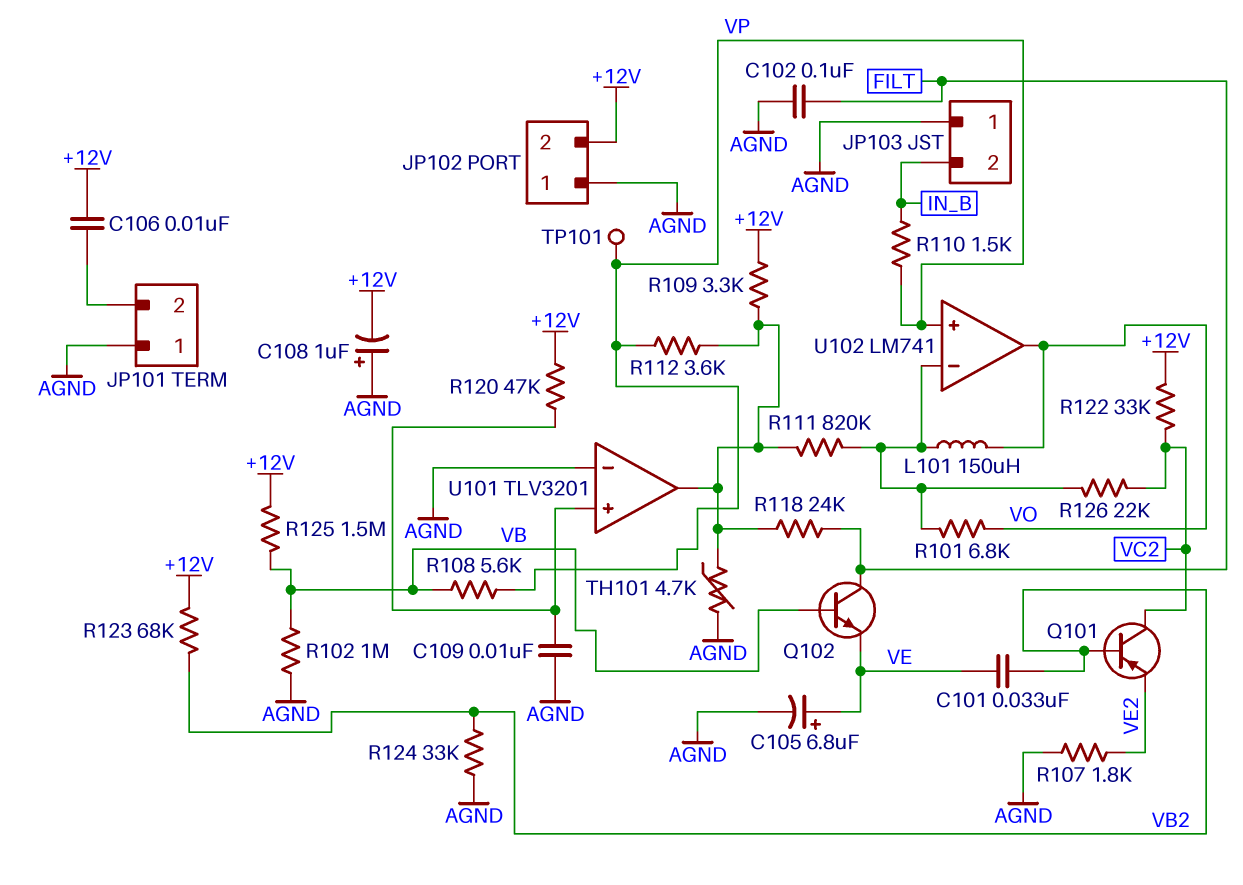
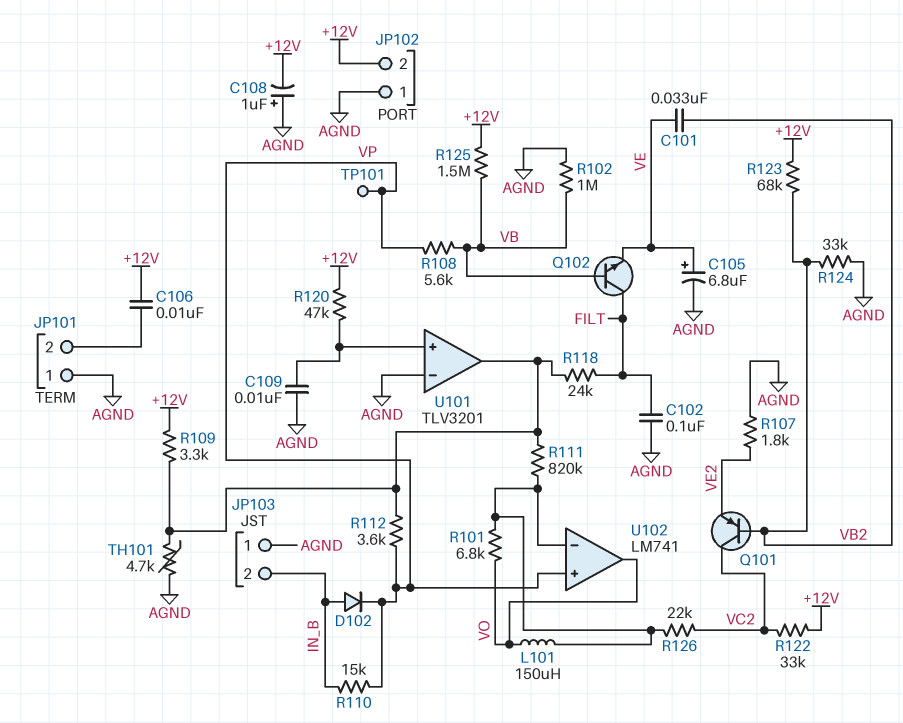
D102: none -> diode (A IN_B, K VP)
R110: 1.5k (IN_B, VP) -> 15k (IN_B, VP)

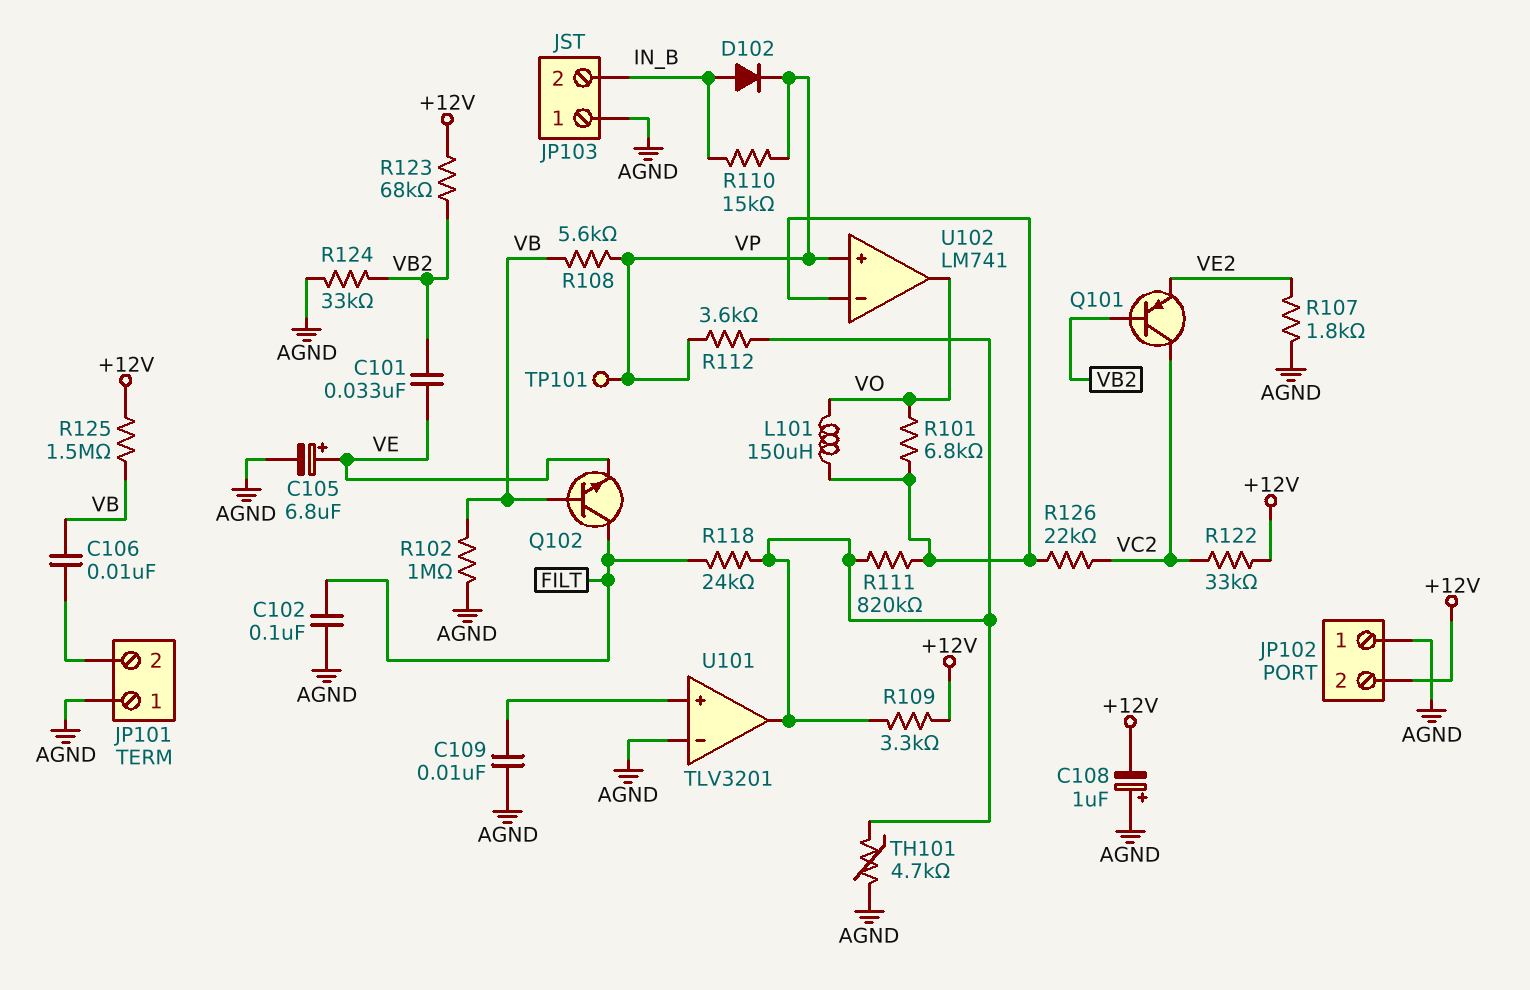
C106: 10nF (+12V, JP101/2) -> 10nF (JP101/2, VB)
R120: 47k (+12V, U101/in+) -> none

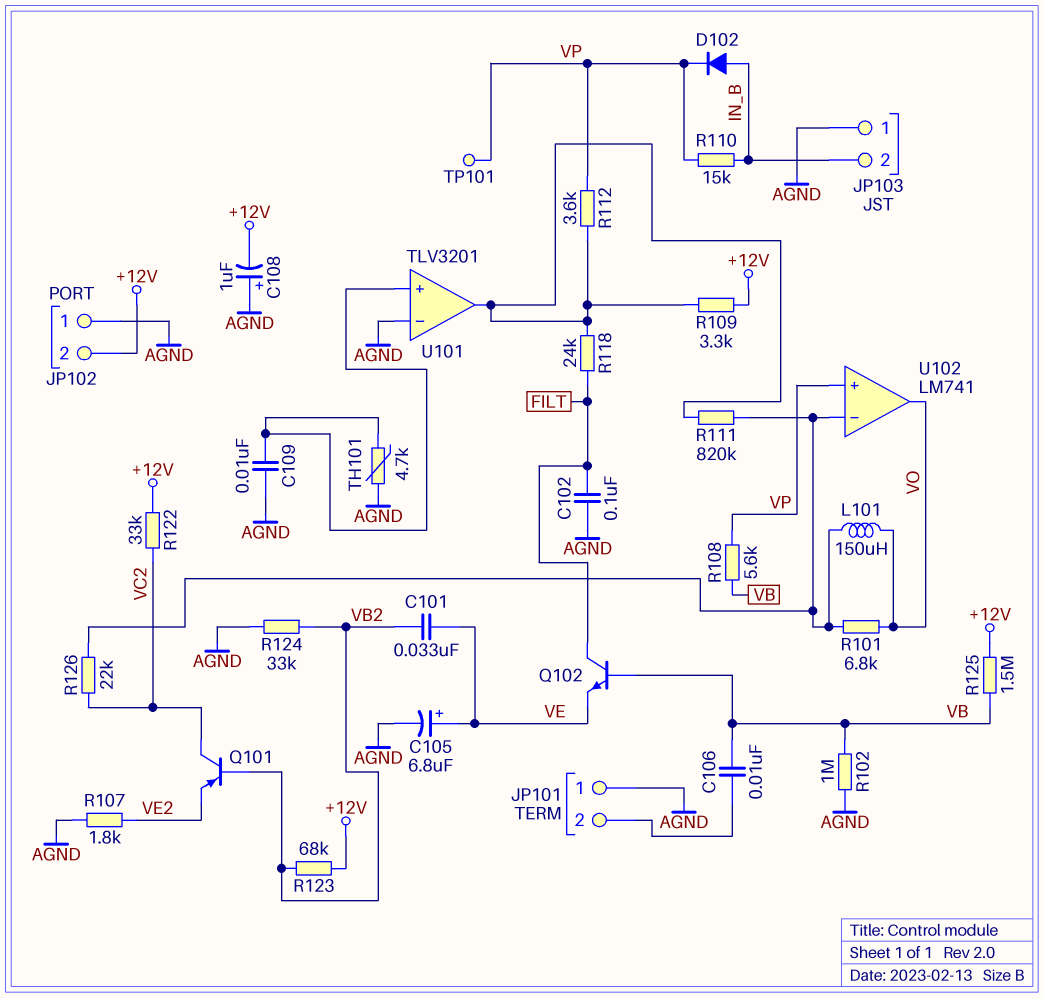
TH101: 4.7k (AGND, U101/out) -> 4.7k (AGND, U101/in+)

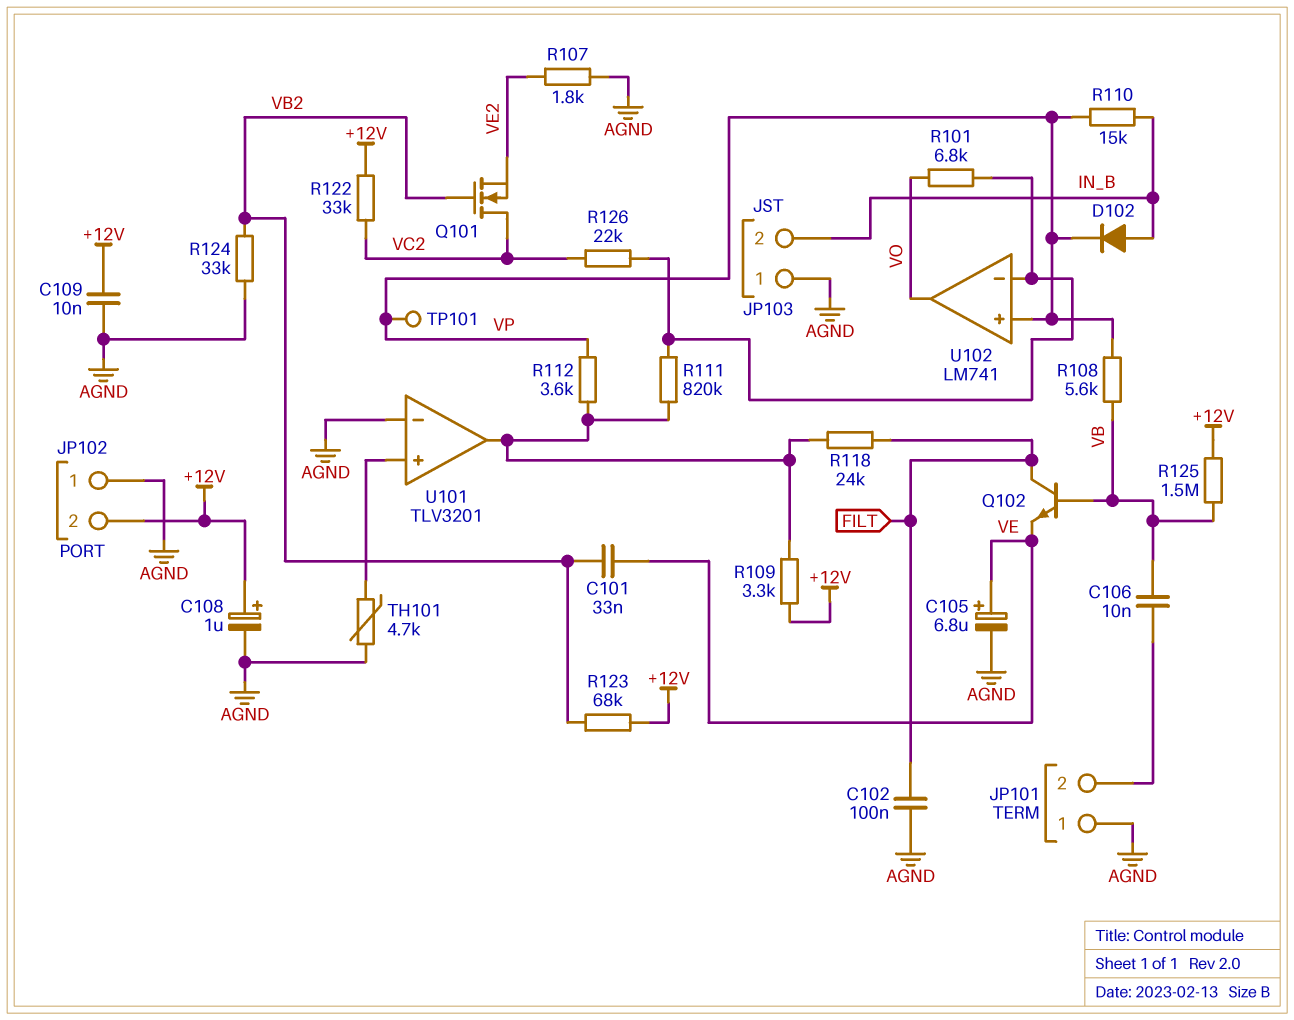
C108: 1uF (plus AGND, minus +12V) -> 1uF (plus +12V, minus AGND)
C109: 10nF (AGND, U101/in+) -> 10nF (+12V, AGND)
L101: 150uH (U102/in-, VO) -> none
Q101: PNP (B VB2, C VC2, E VE2) -> NMOS (G VB2, D VC2, S VE2)
R102: 1M (AGND, VB) -> none

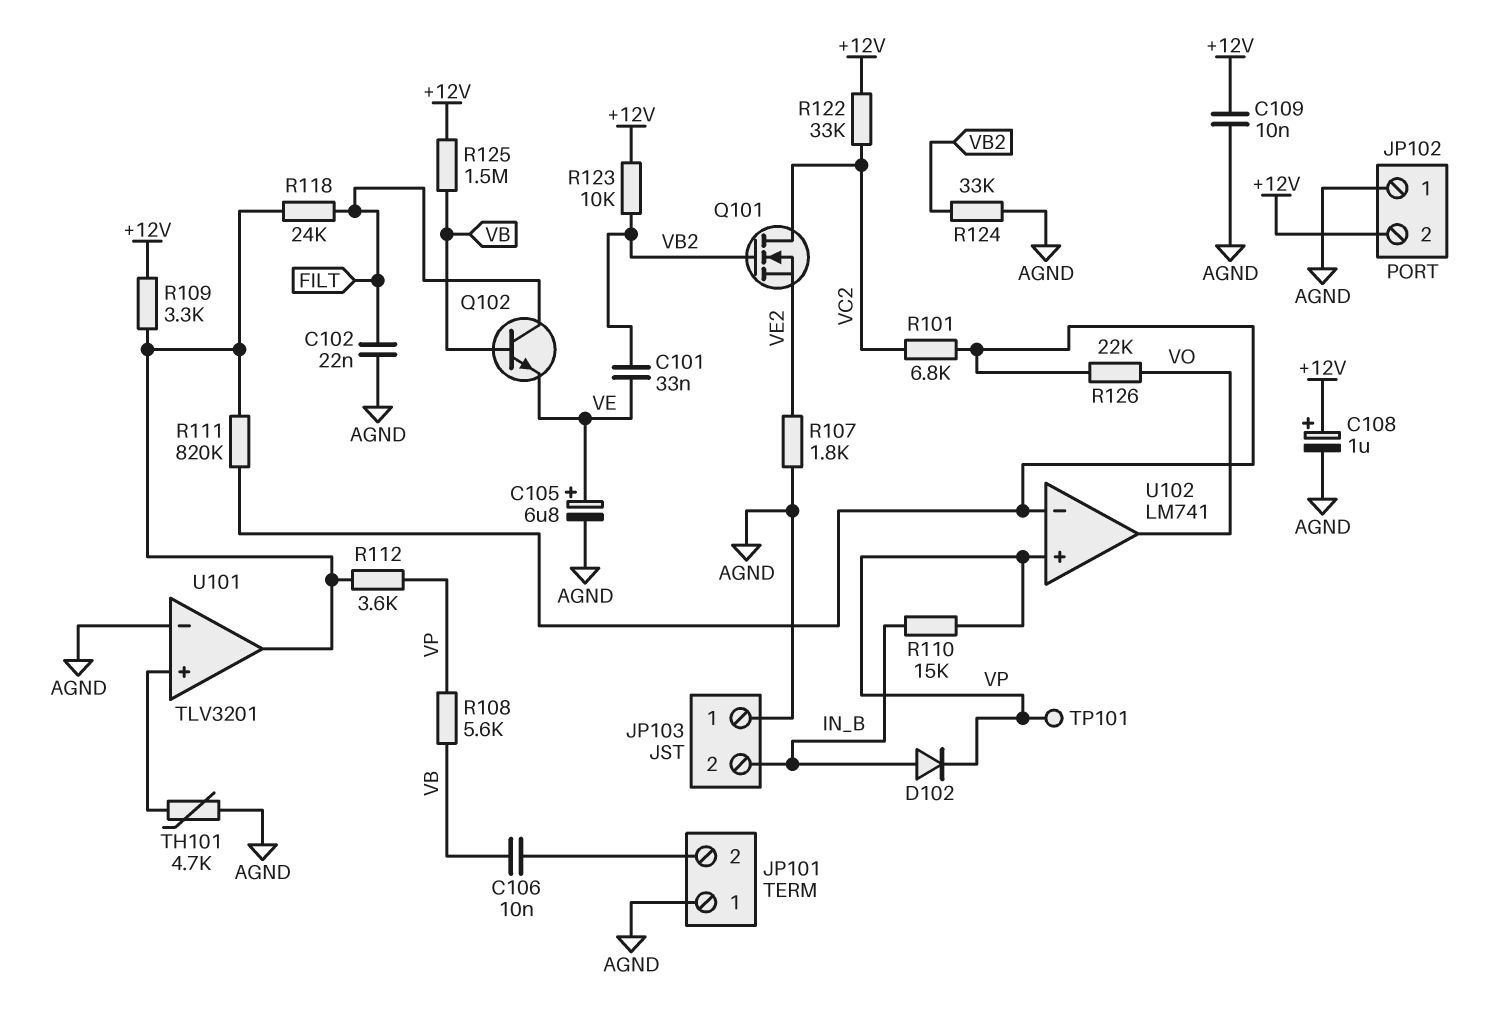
C102: 100nF (AGND, FILT) -> 22nF (AGND, FILT)
R101: 6.8k (U102/in-, VO) -> 6.8k (U102/in-, VC2)
R123: 68k (+12V, VB2) -> 10k (+12V, VB2)
R126: 22k (U102/in-, VC2) -> 22k (U102/in-, VO)

